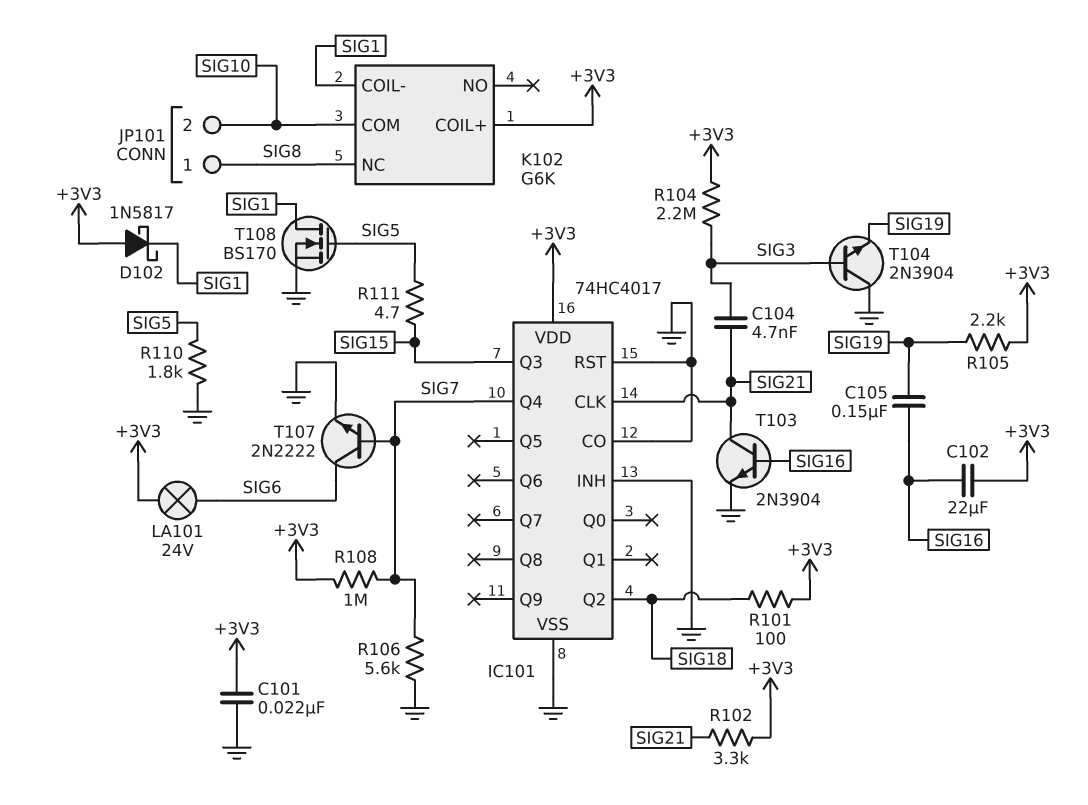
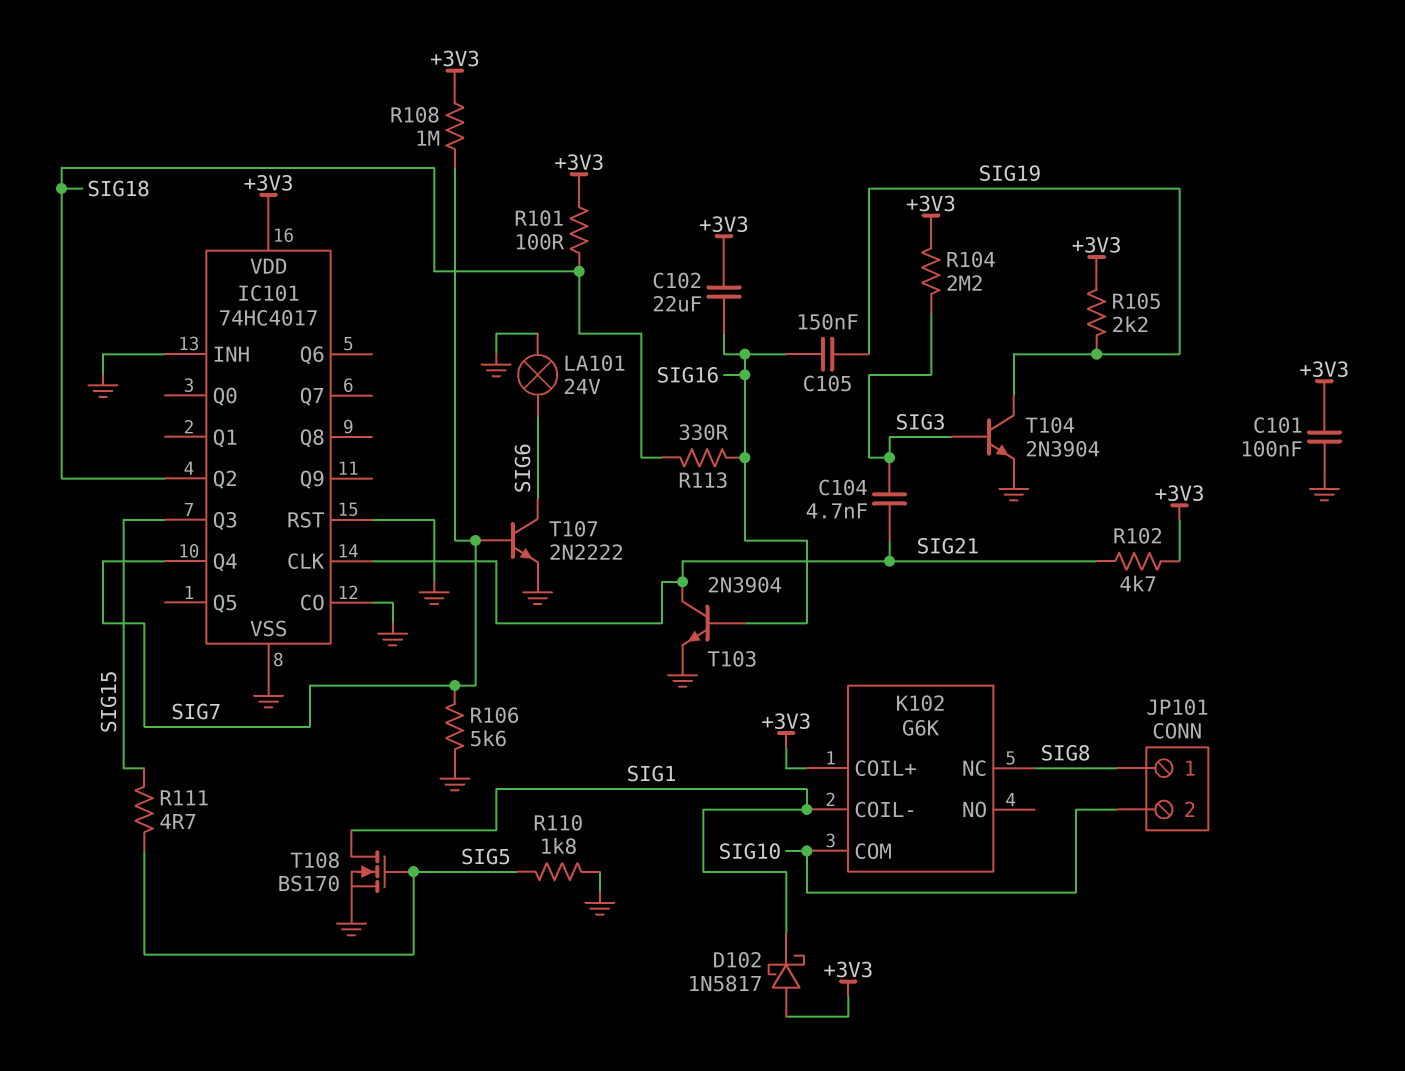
C101: 22nF (+3V3, GND) -> 100nF (+3V3, GND)
LA101: lamp 24V (+3V3, SIG6) -> lamp 24V (GND, SIG6)
R102: 3.3k (+3V3, SIG21) -> 4.7k (+3V3, SIG21)
R113: none -> 330 (SIG16, SIG18)
T104: NPN 2N3904 (B SIG3, C GND, E SIG19) -> NPN 2N3904 (B SIG3, C SIG19, E GND)

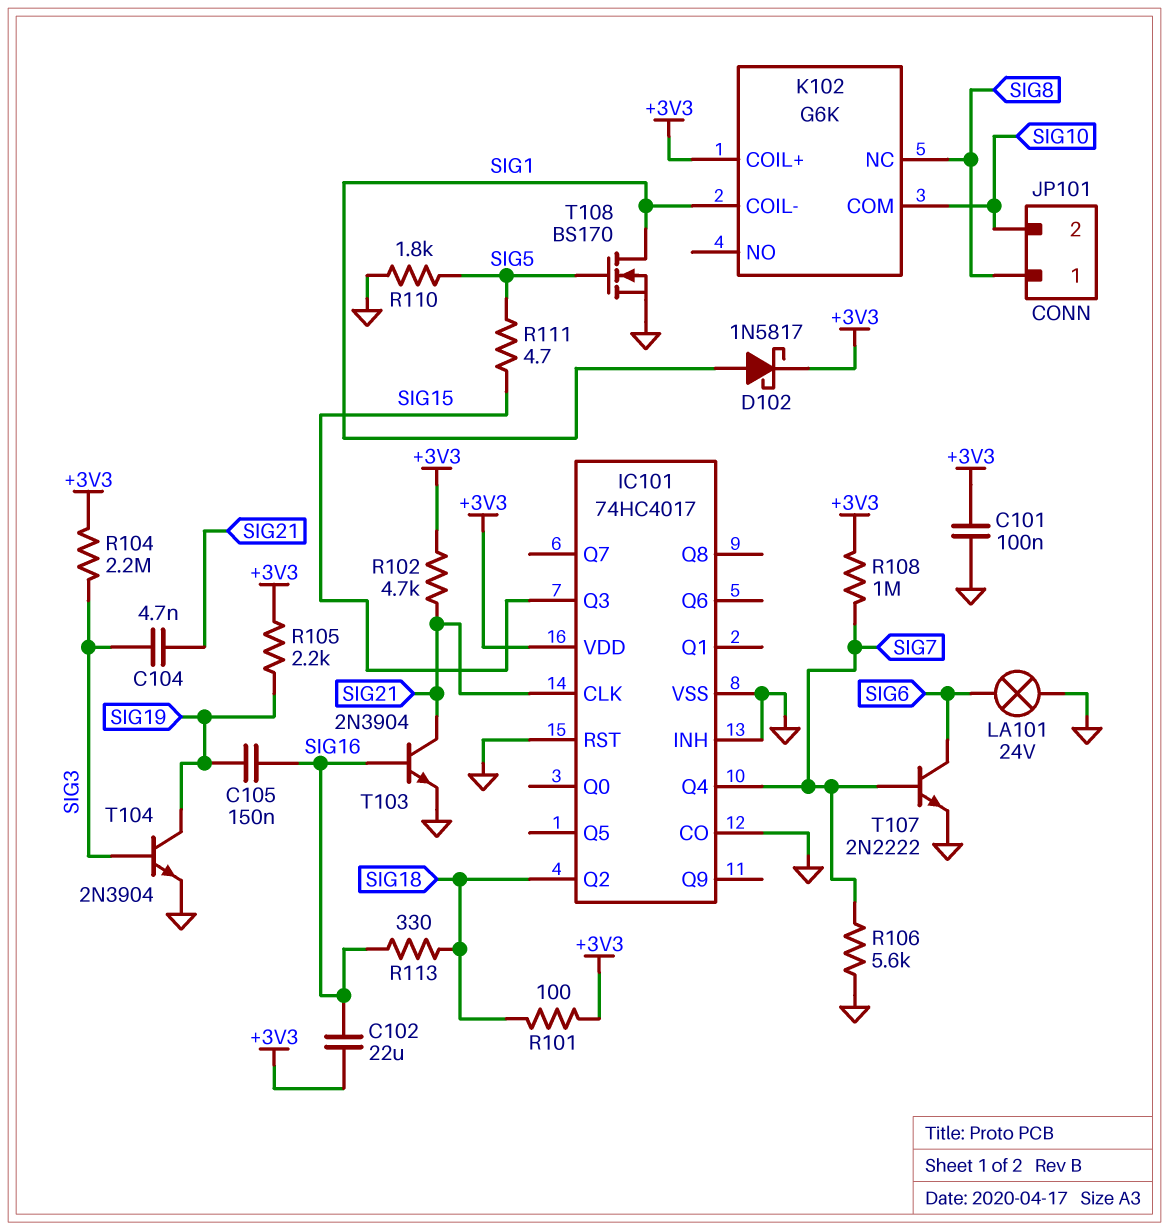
D102: schottky 1N5817 (A +3V3, K SIG1) -> schottky 1N5817 (A SIG1, K +3V3)

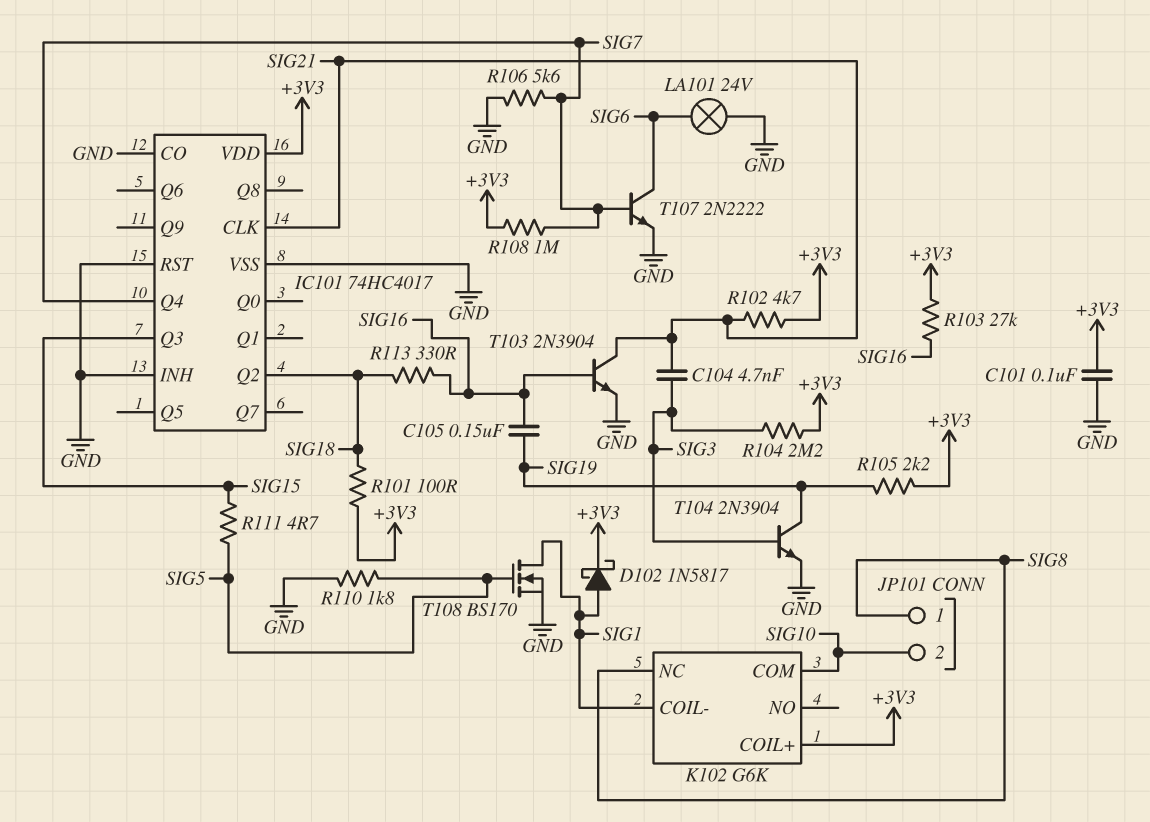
C102: 22uF (+3V3, SIG16) -> none
R103: none -> 27k (+3V3, SIG16)

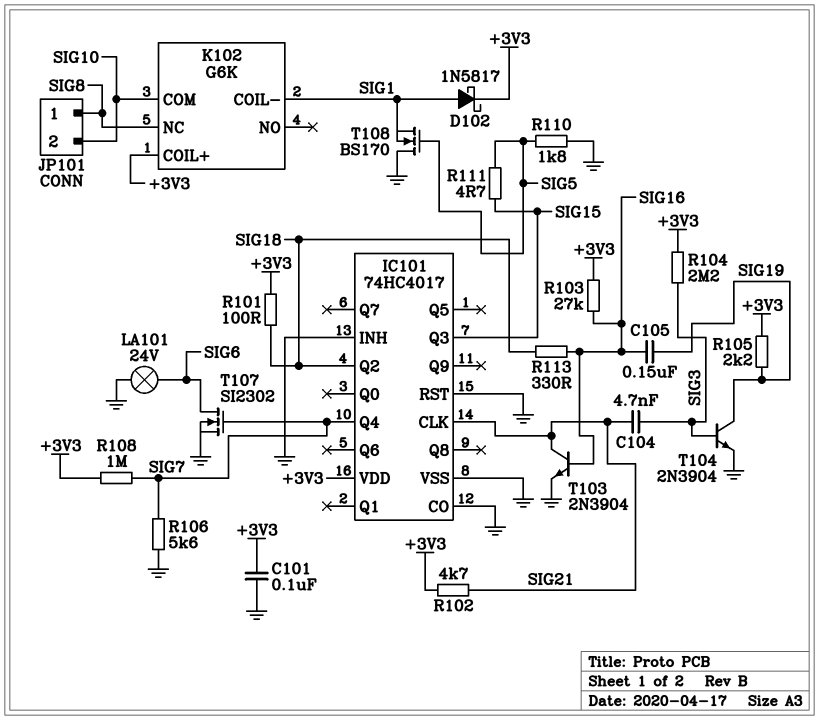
T107: NPN 2N2222 (B SIG7, C SIG6, E GND) -> NMOS SI2302 (G SIG7, D SIG6, S GND)
T108: NMOS BS170 (G SIG5, D SIG1, S GND) -> NMOS BS170 (G SIG5, D GND, S SIG1)

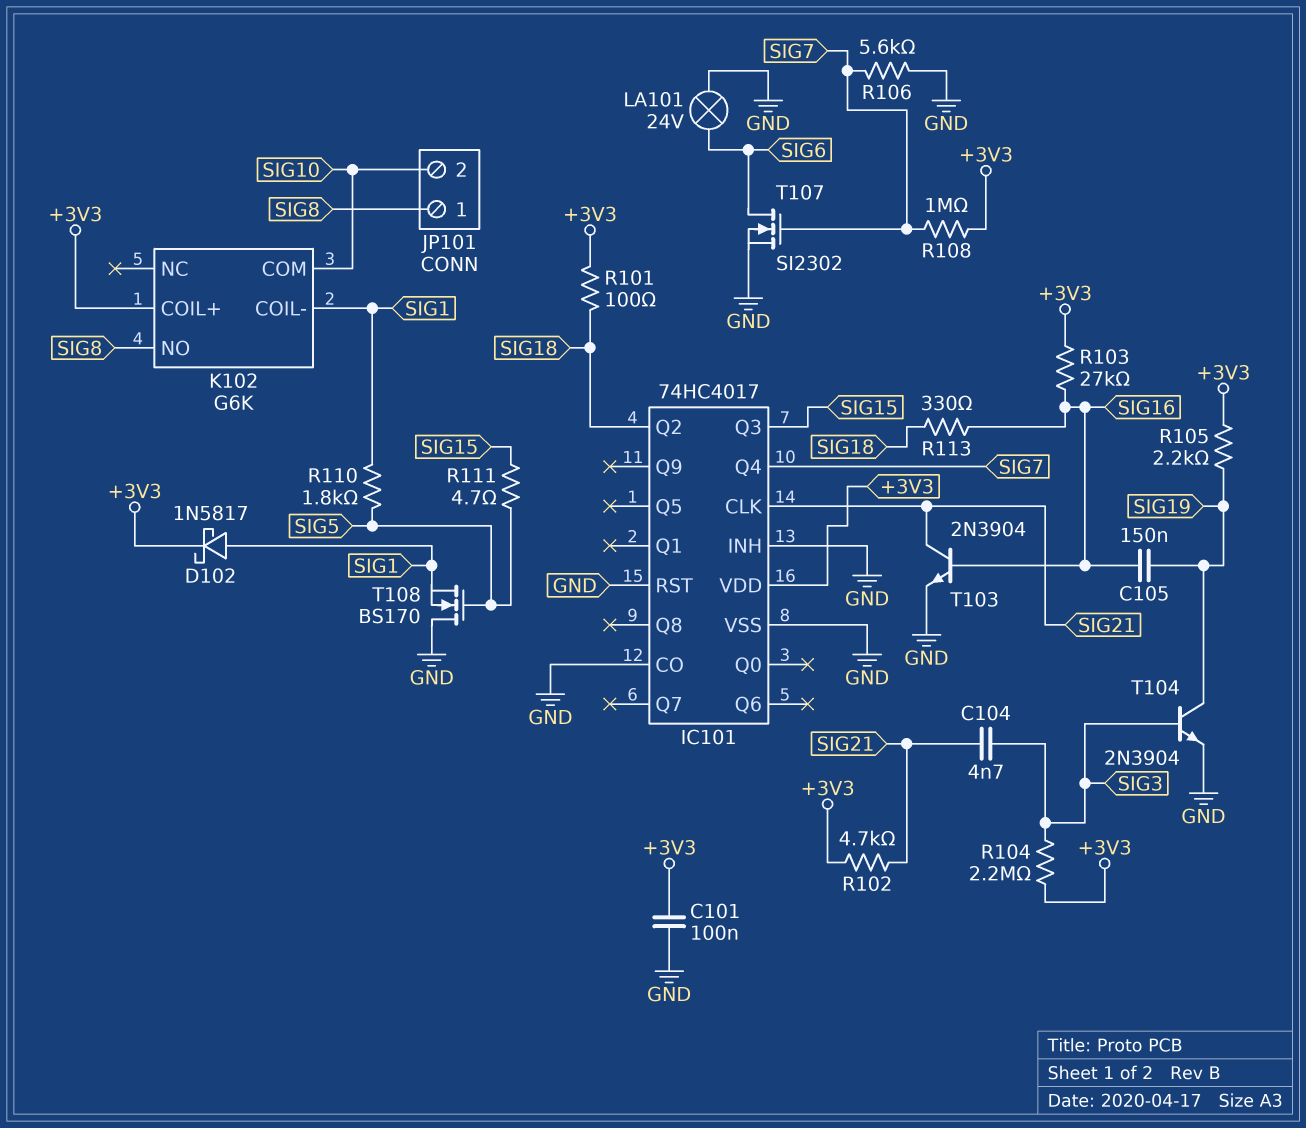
K102 pin NC: SIG8 -> none
K102 pin NO: none -> SIG8
R110: 1.8k (GND, SIG5) -> 1.8k (SIG1, SIG5)

